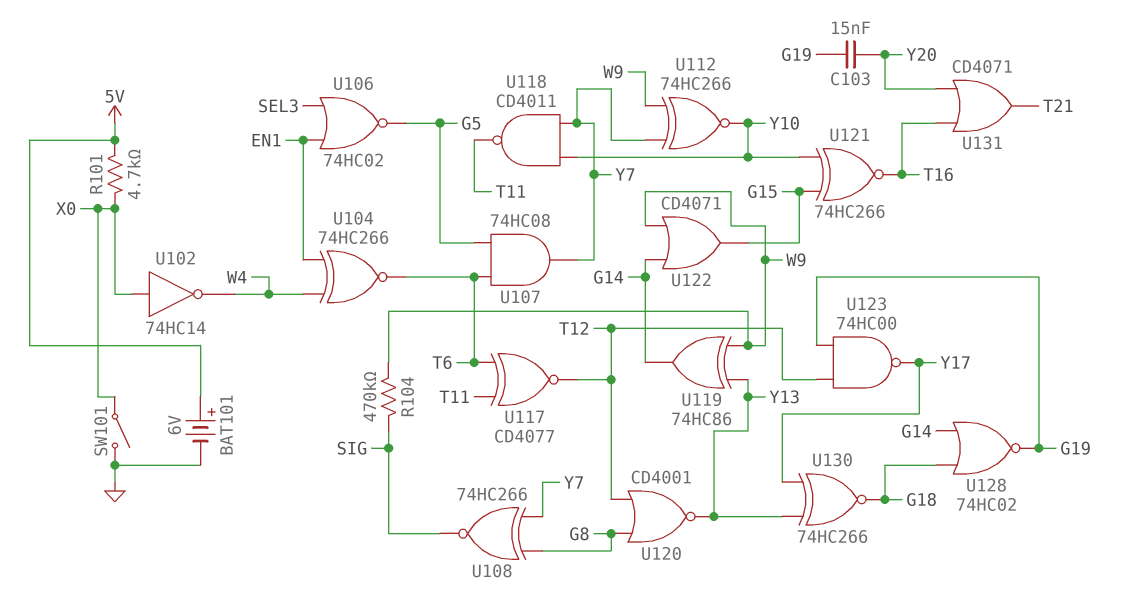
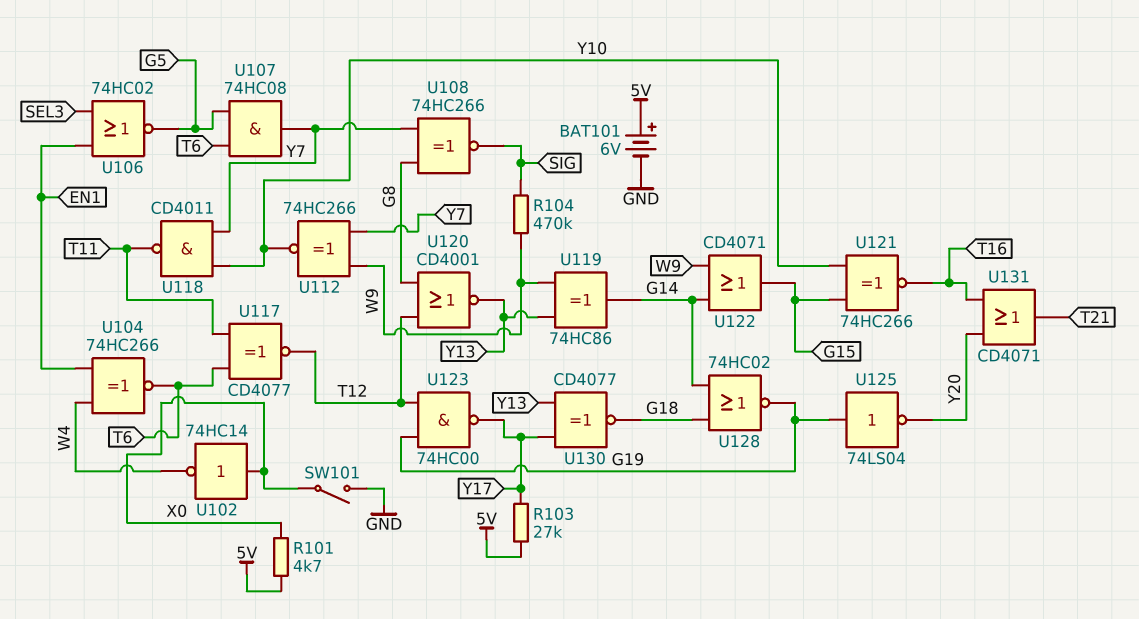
C103: 15nF (G19, Y20) -> none
R103: none -> 27k (5V, Y17)
U125: none -> NOT 74LS04 (in G19, out Y20)
U130: XNOR 74HC266 (in Y13, in Y17, out G18) -> XNOR CD4077 (in Y13, in Y17, out G18)

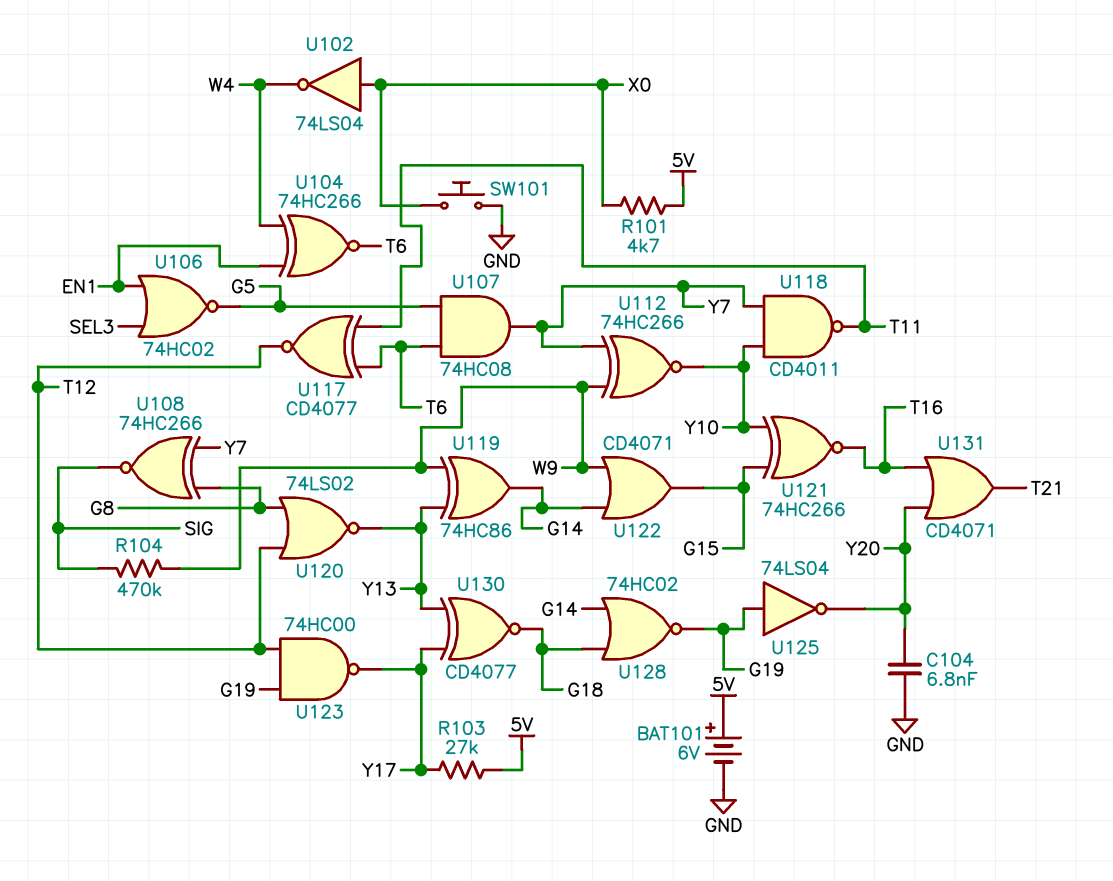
C104: none -> 6.8nF (GND, Y20)
SW101: switch (GND, X0) -> button (GND, X0)
U102: NOT 74HC14 (in X0, out W4) -> NOT 74LS04 (in X0, out W4)
U120: NOR CD4001 (in G8, in T12, out Y13) -> NOR 74LS02 (in G8, in T12, out Y13)

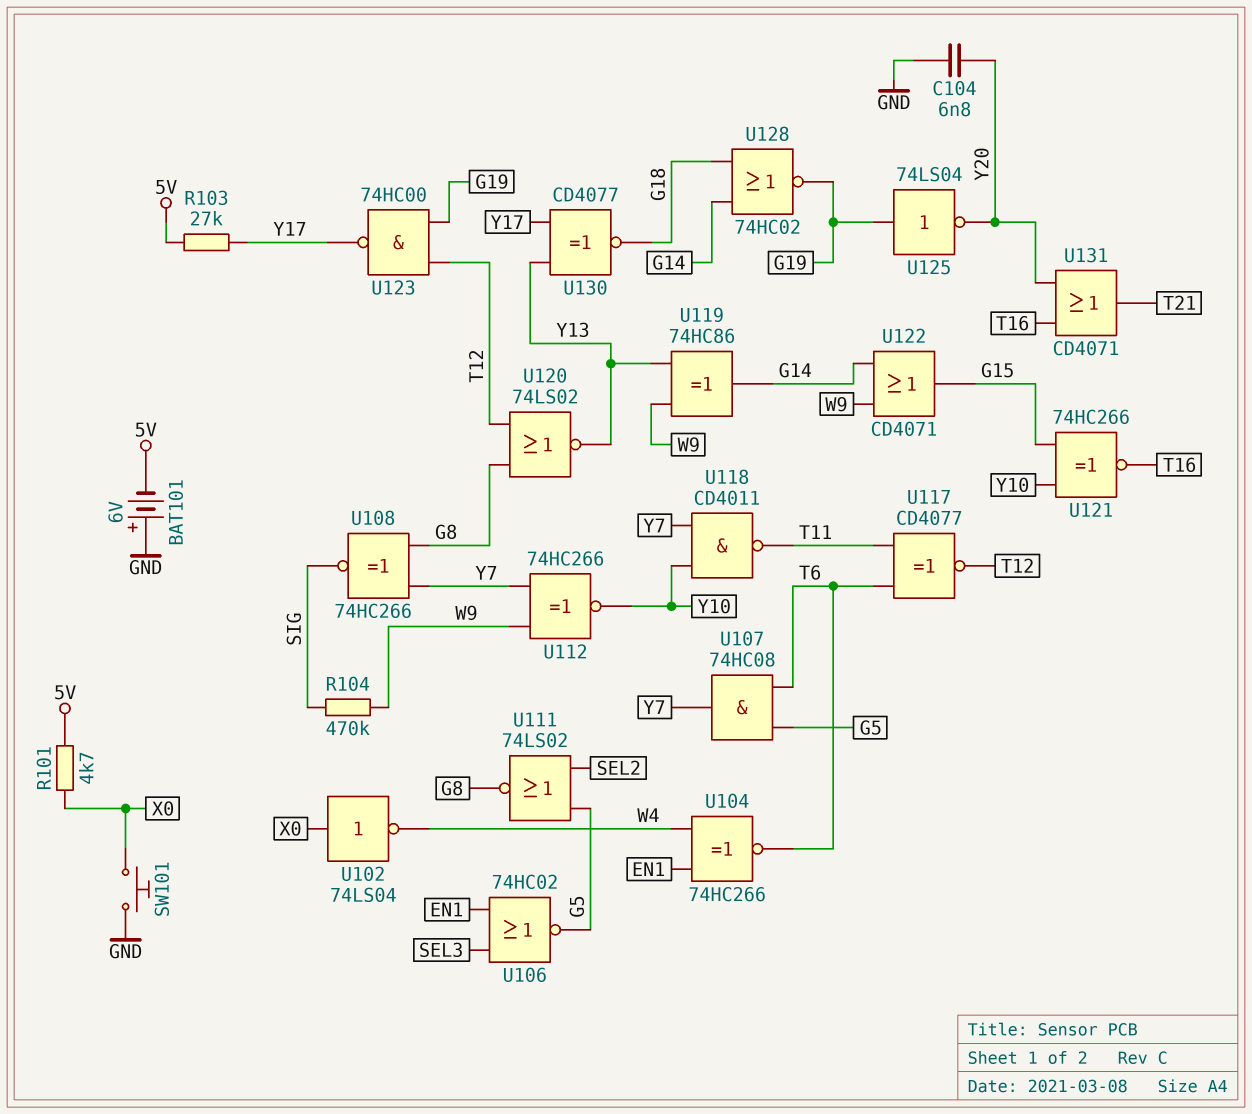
BAT101: 6V (plus 5V, minus GND) -> 6V (plus GND, minus 5V)
U111: none -> NOR 74LS02 (in G5, in SEL2, out G8)

